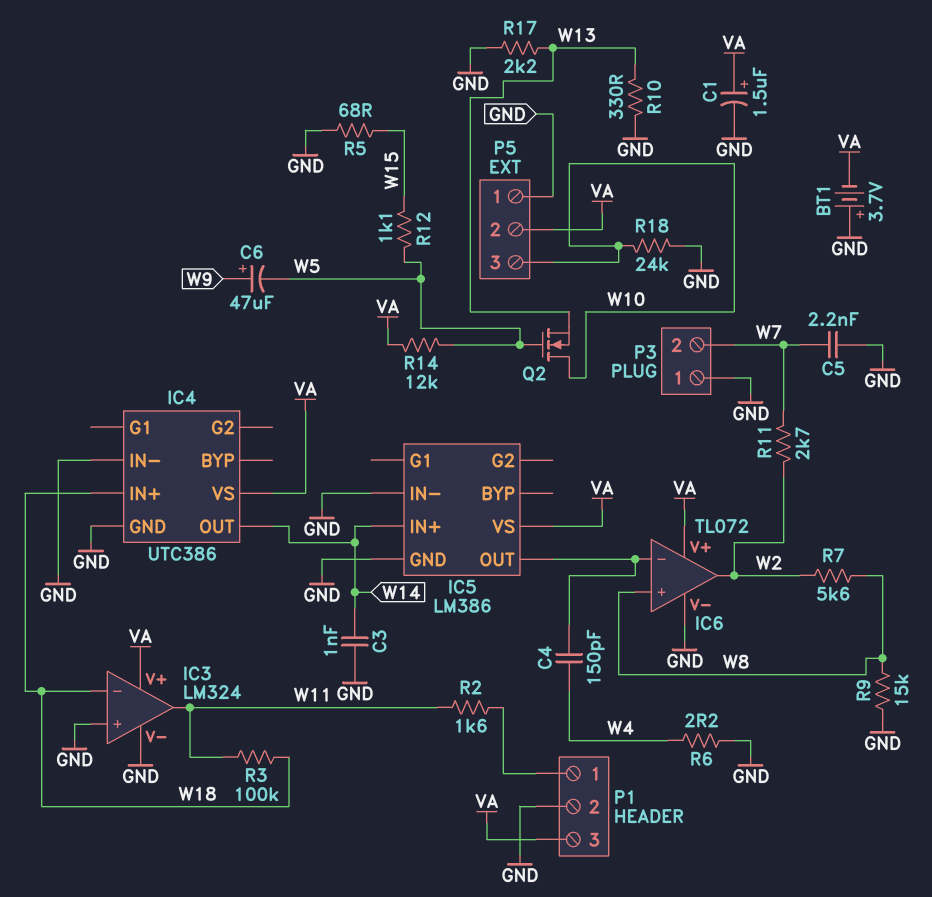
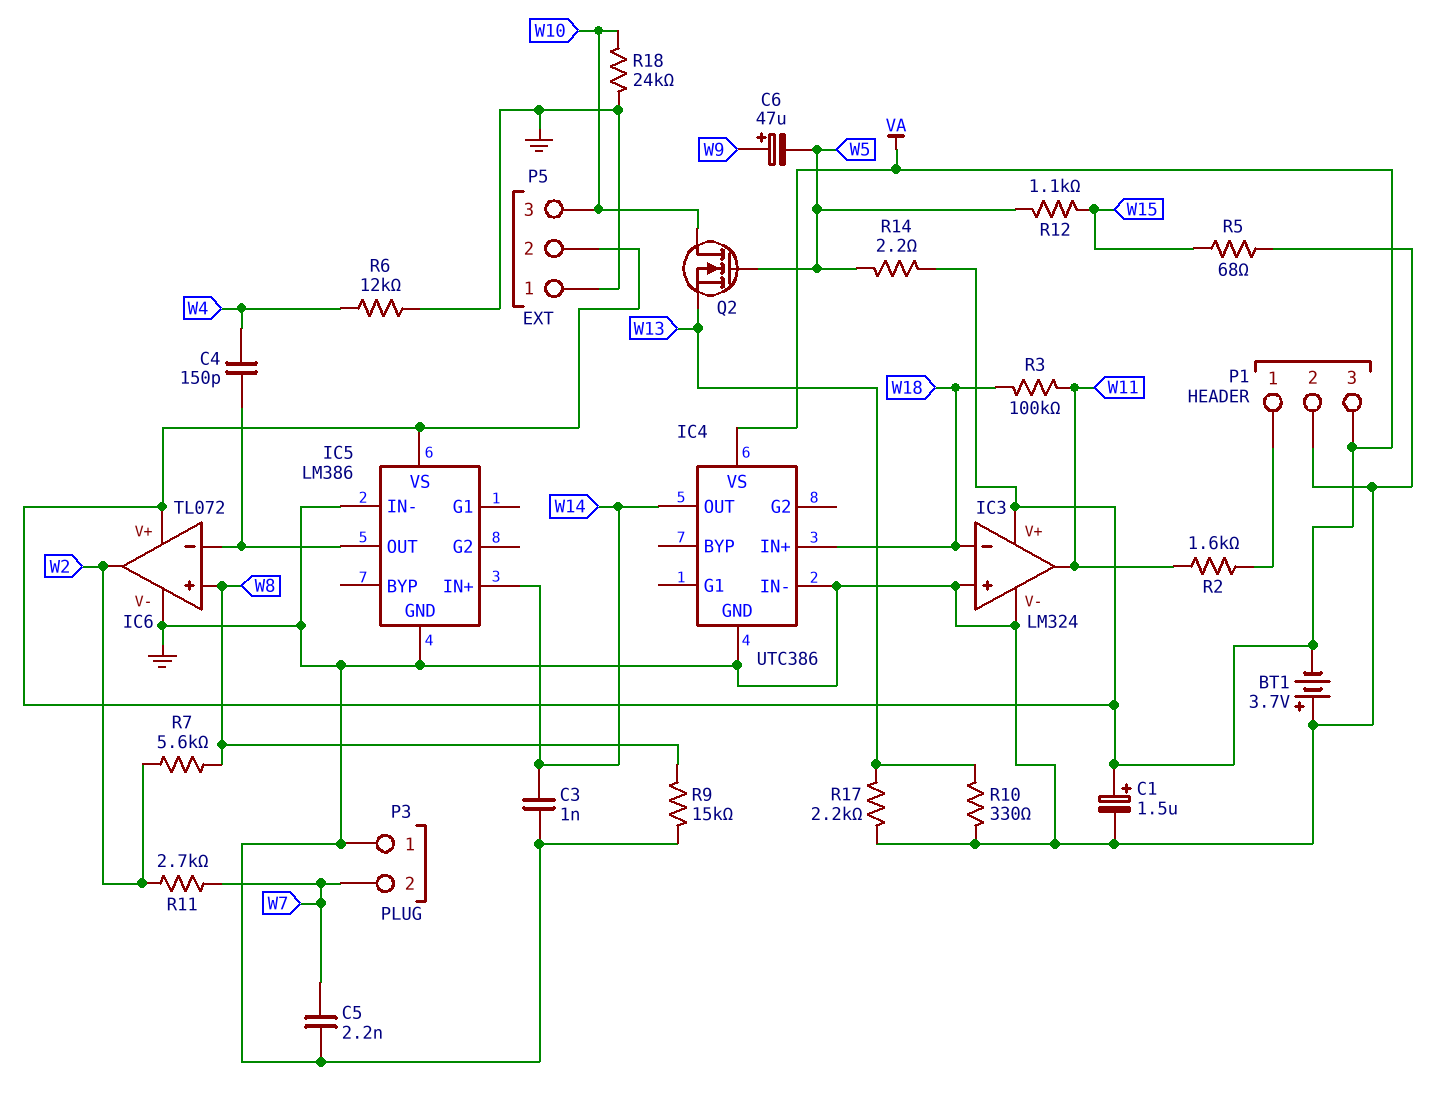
R6: 2.2 (GND, W4) -> 12k (GND, W4)
R14: 12k (VA, W5) -> 2.2 (VA, W5)

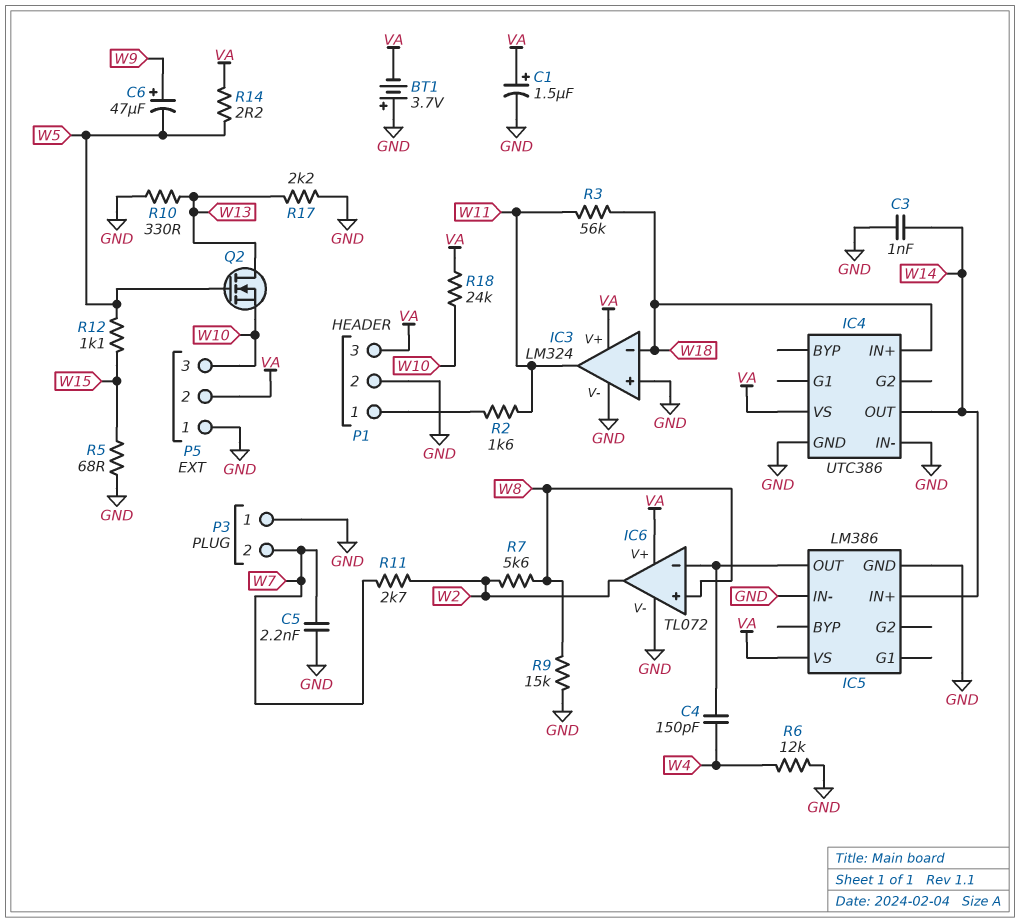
Q2: NMOS (G W5, D W10, S W13) -> NMOS (G W5, D W13, S W10)
R3: 100k (W11, W18) -> 56k (W11, W18)
R18: 24k (GND, W10) -> 24k (VA, W10)

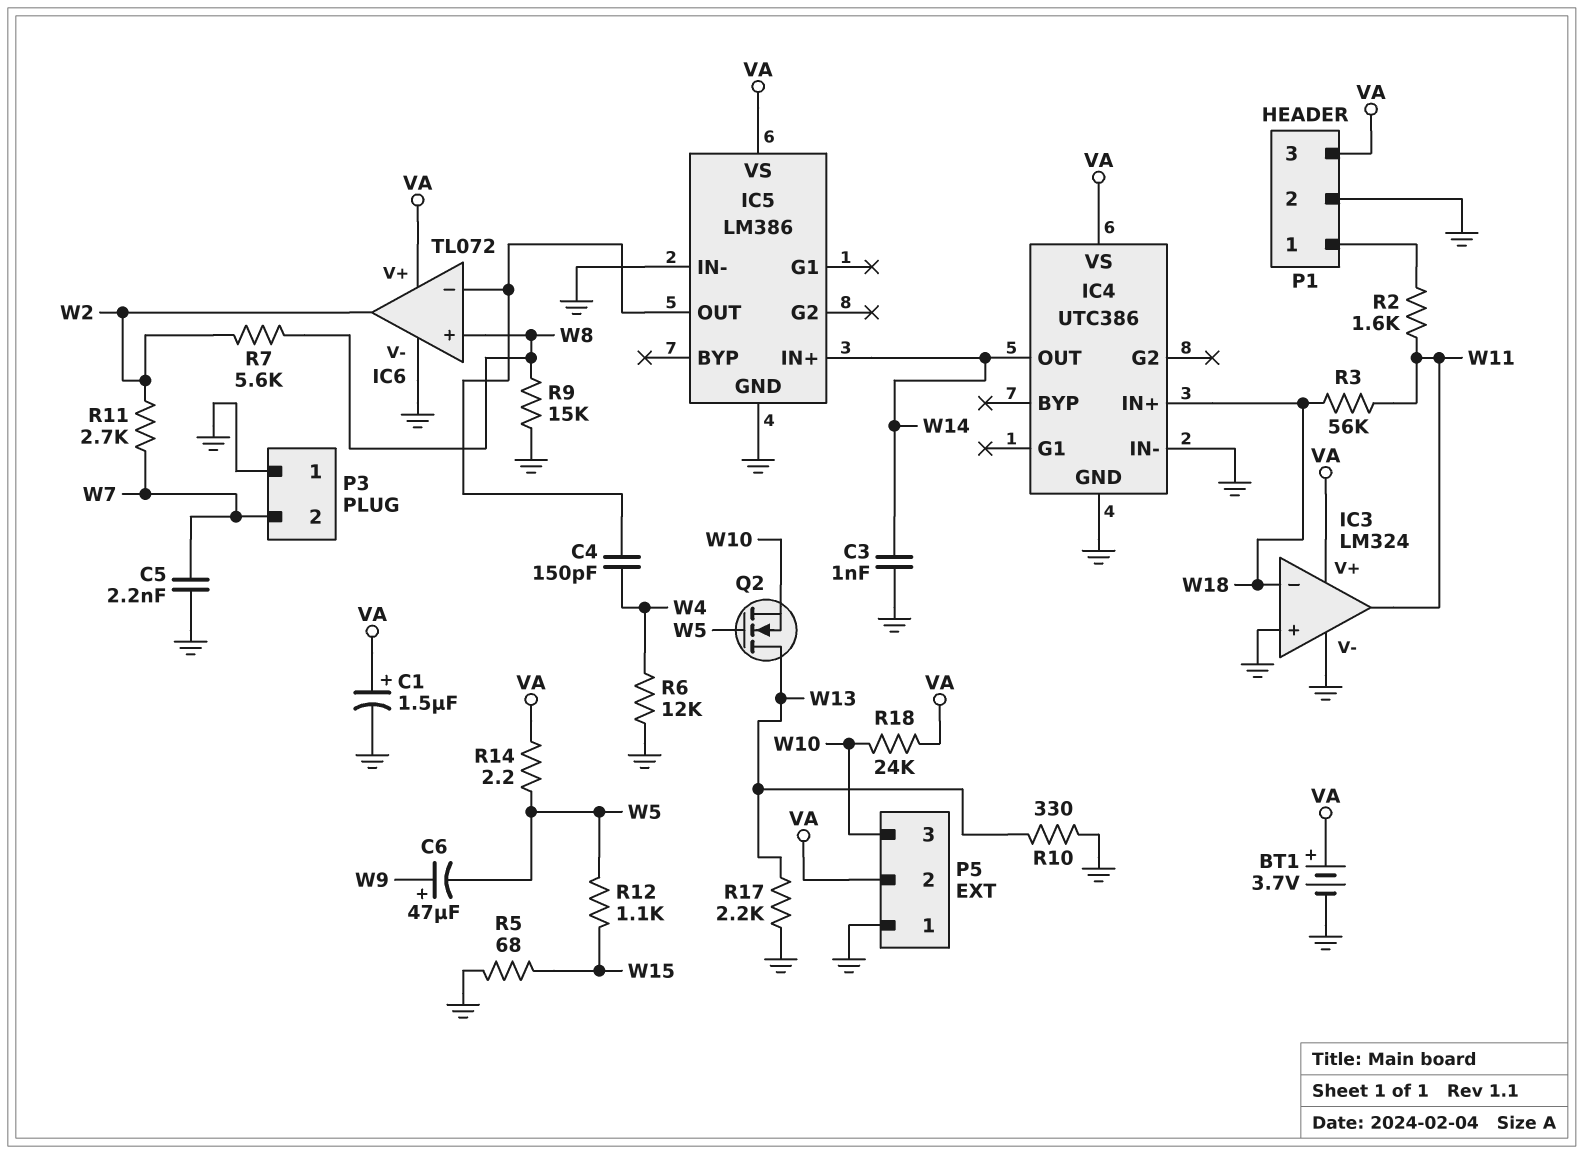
BT1: 3.7V (plus GND, minus VA) -> 3.7V (plus VA, minus GND)

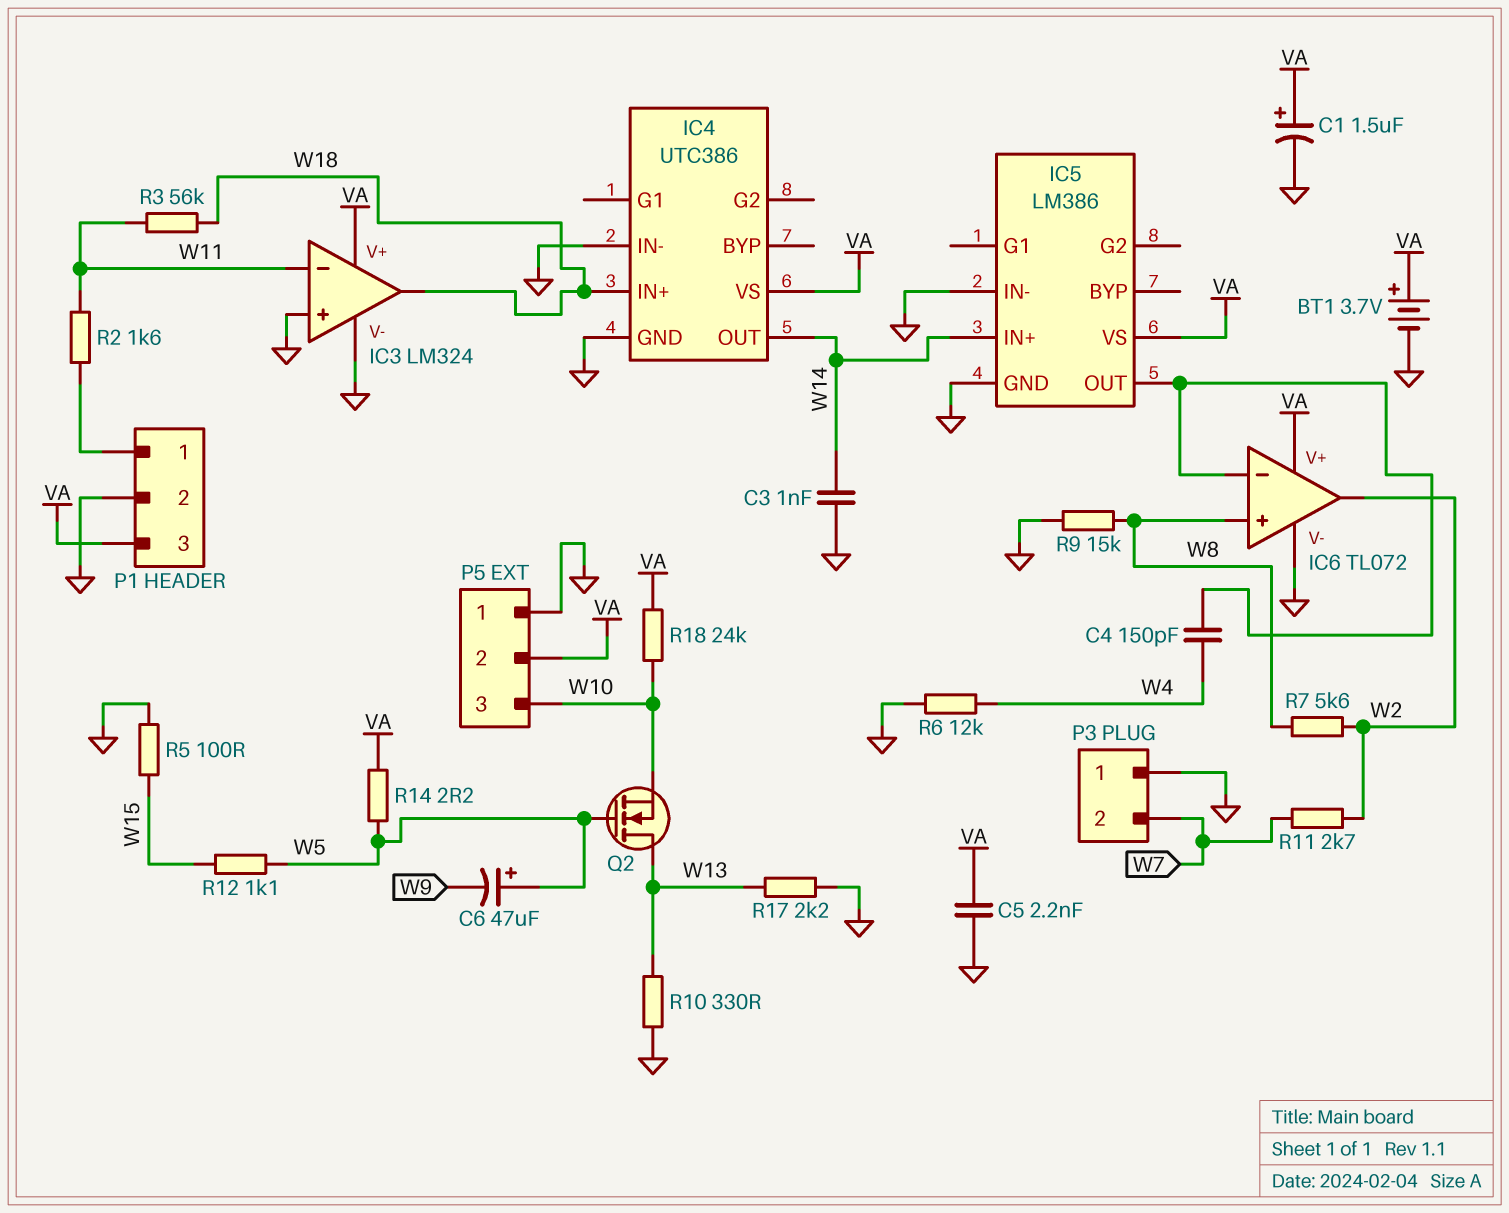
C5: 2.2nF (GND, W7) -> 2.2nF (GND, VA)
C6: 47uF (plus W9, minus W5) -> 47uF (plus W5, minus W9)
IC3 pin in-: W18 -> W11
IC3 pin out: W11 -> W18
R5: 68 (GND, W15) -> 100 (GND, W15)

